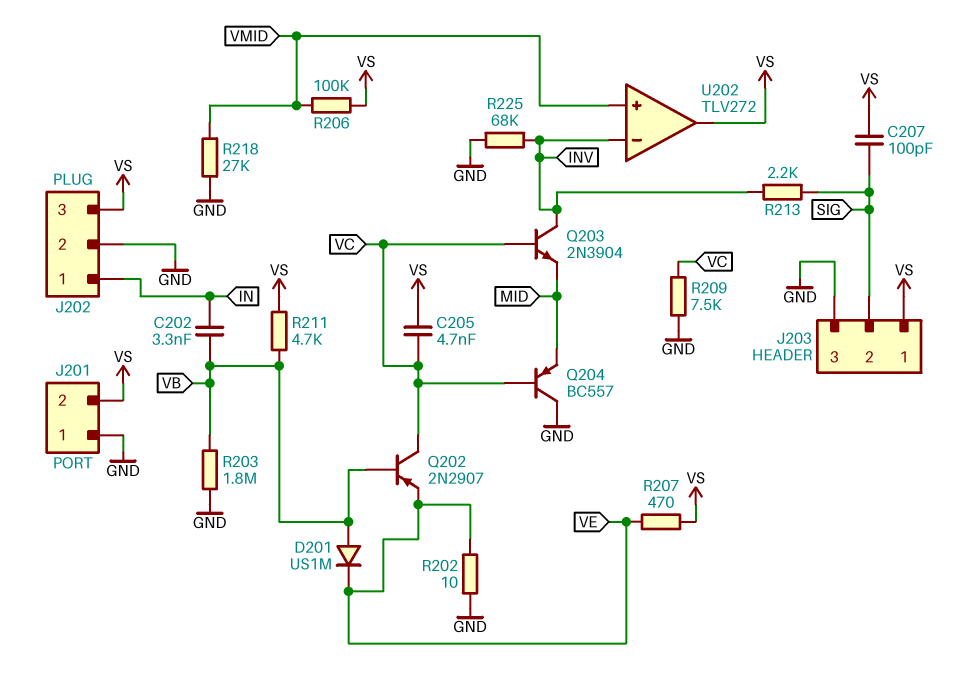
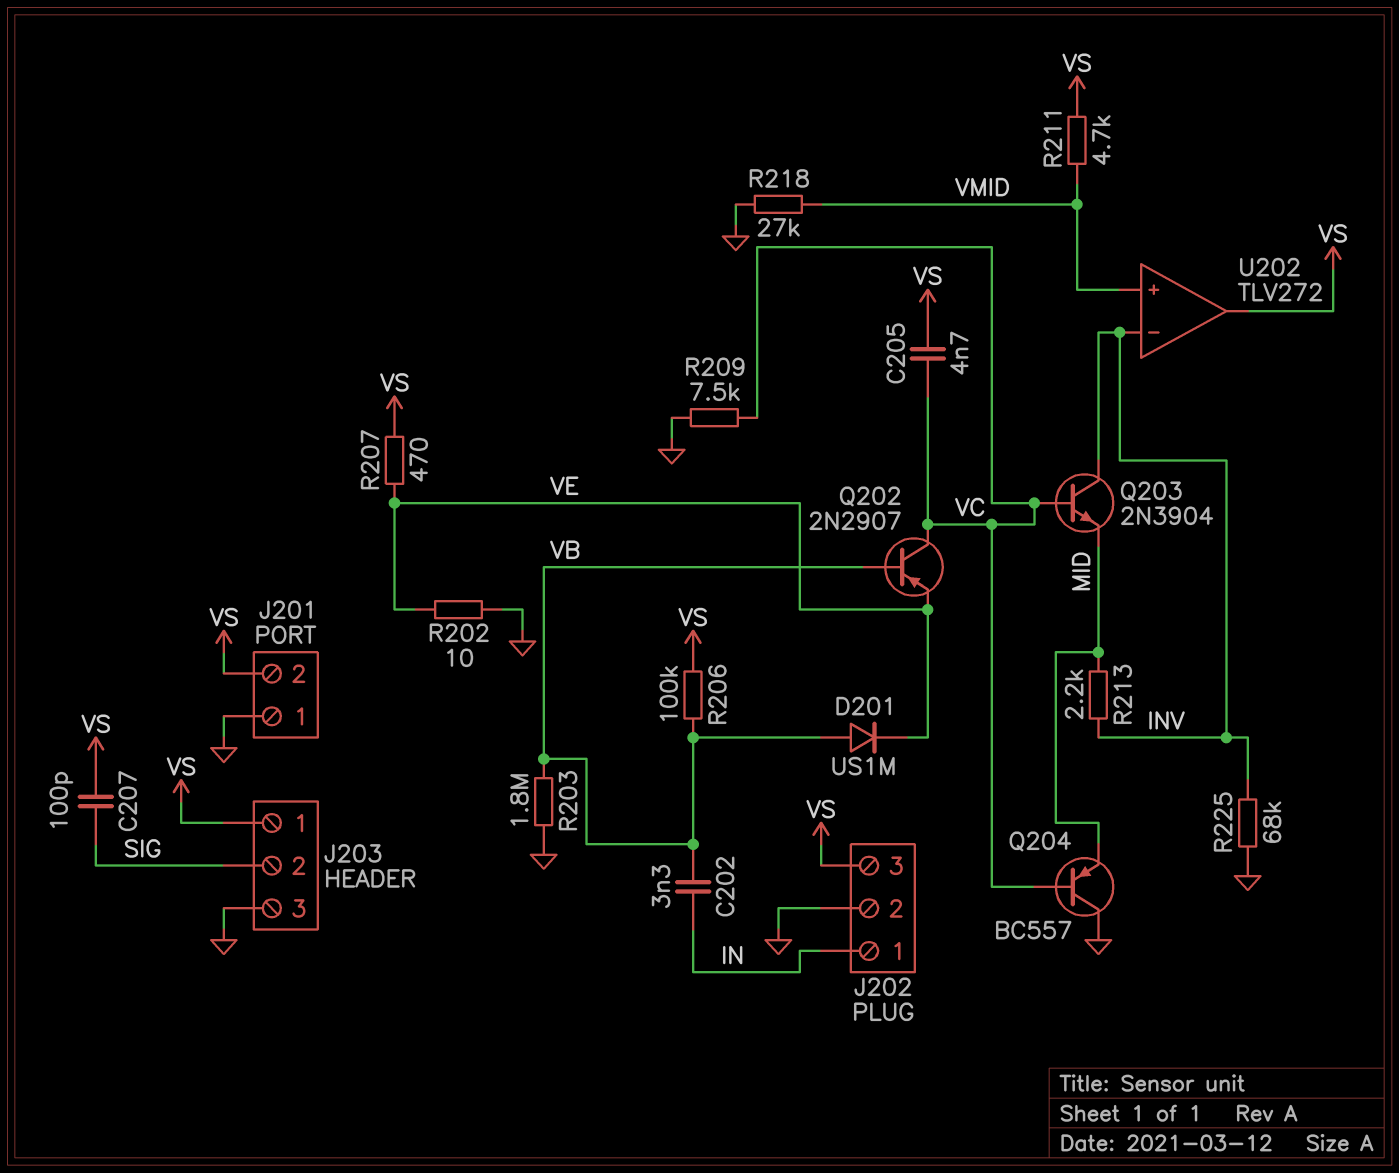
R206: 100k (VMID, VS) -> 100k (VB, VS)
R211: 4.7k (VB, VS) -> 4.7k (VMID, VS)
R213: 2.2k (INV, SIG) -> 2.2k (INV, MID)

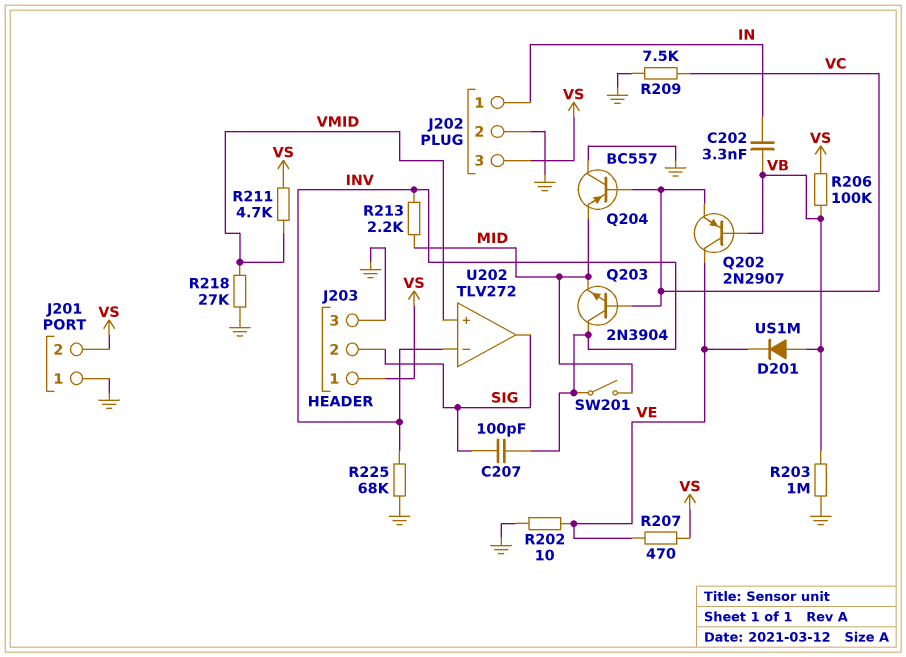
C205: 4.7nF (VC, VS) -> none
C207: 100pF (SIG, VS) -> 100pF (INV, SIG)
Q202: PNP 2N2907 (B VB, C VC, E VE) -> PNP 2N2907 (B VB, C VE, E VC)
R203: 1.8M (GND, VB) -> 1M (GND, VB)
SW201: none -> switch (INV, MID)
U202 pin out: VS -> SIG

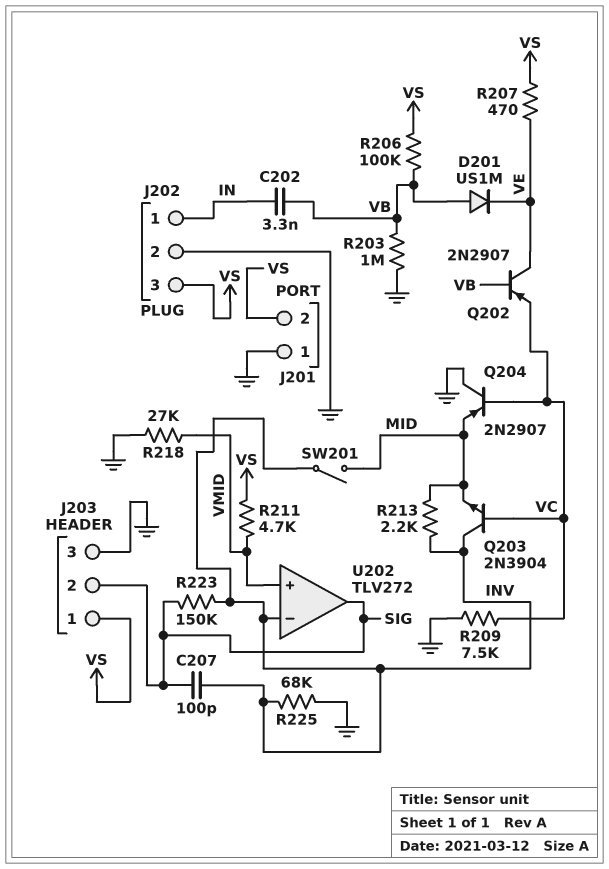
Q204: PNP BC557 (B VC, C GND, E MID) -> PNP 2N2907 (B VC, C GND, E MID)
R202: 10 (GND, VE) -> none
R223: none -> 150k (INV, SIG)

